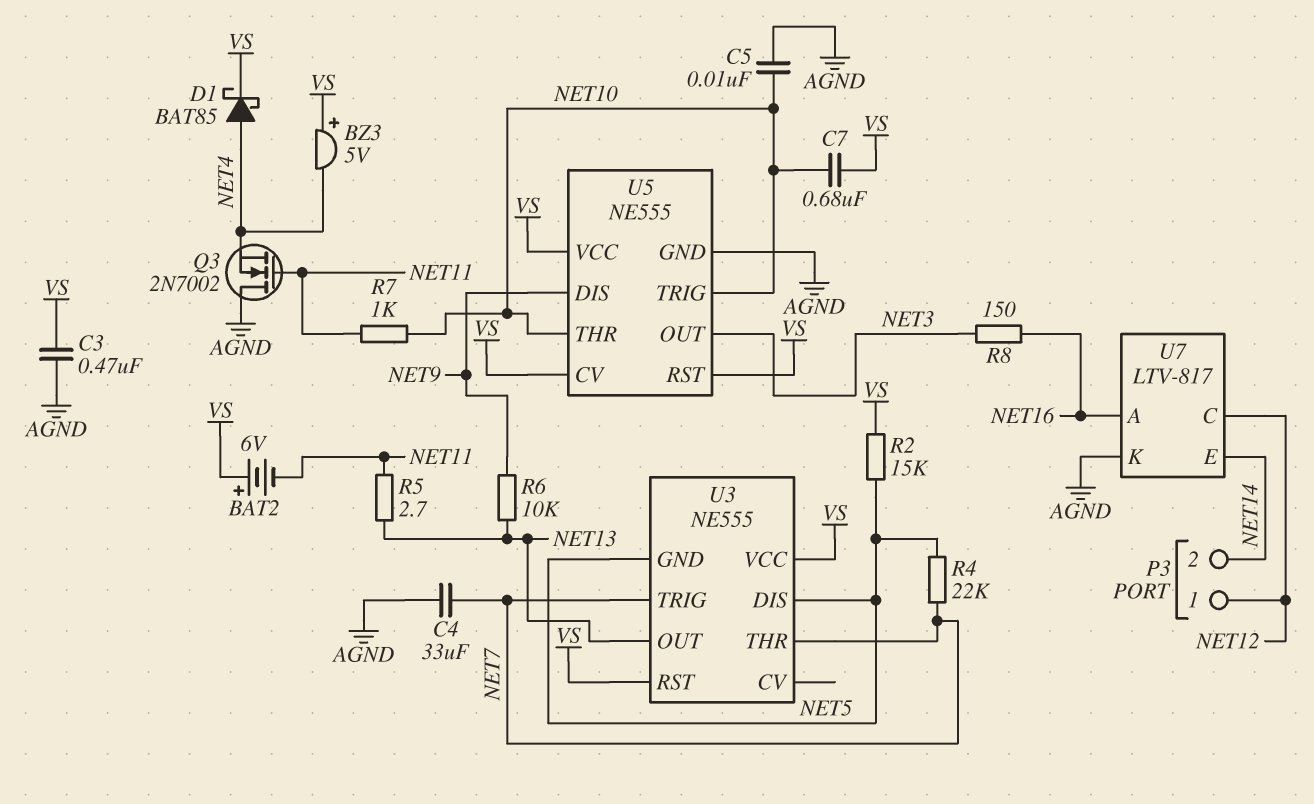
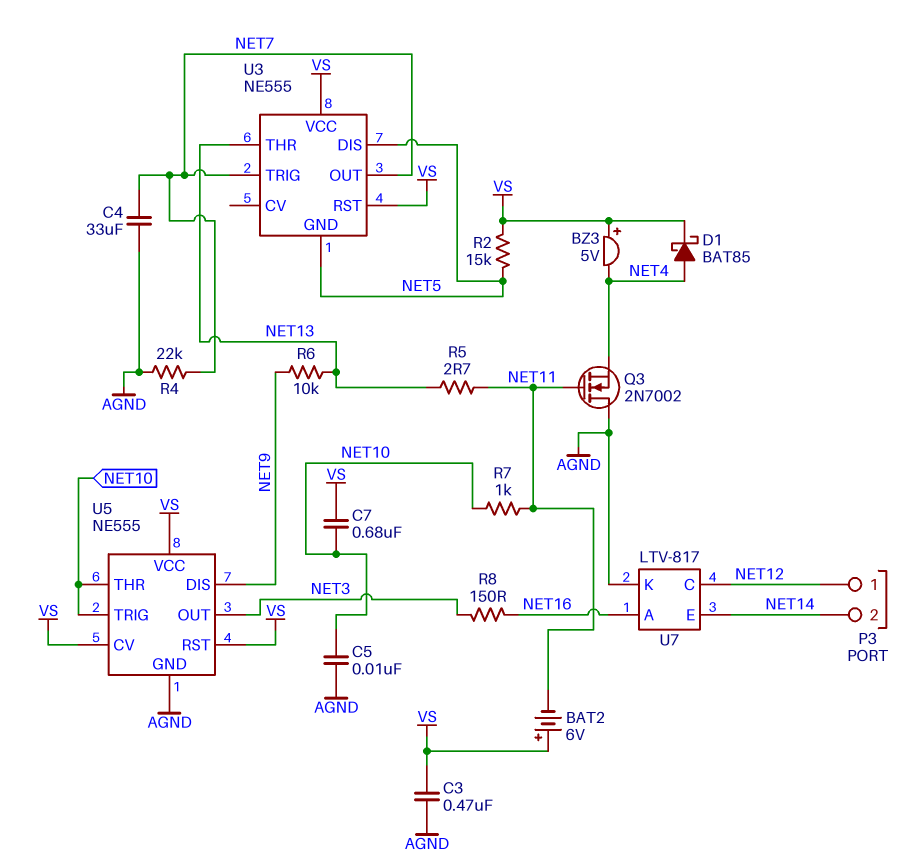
R4: 22k (NET5, NET7) -> 22k (AGND, NET7)
U3 pin OUT: NET13 -> NET7
U3 pin THR: NET7 -> NET13

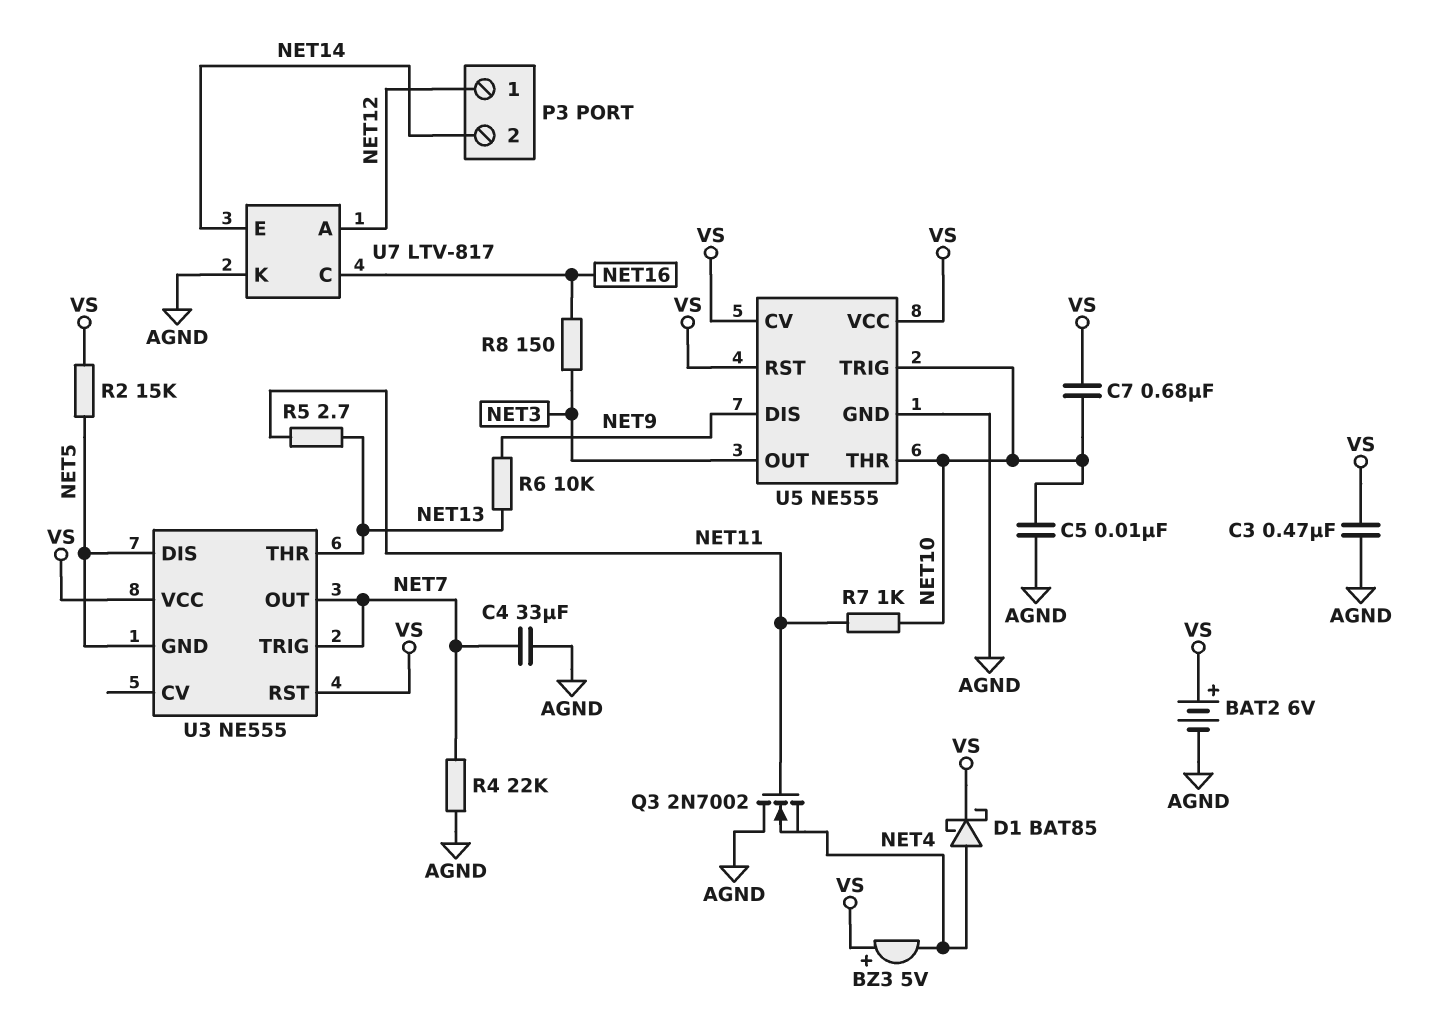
BAT2: 6V (plus VS, minus NET11) -> 6V (plus VS, minus AGND)
U7 pin A: NET16 -> NET12
U7 pin C: NET12 -> NET16

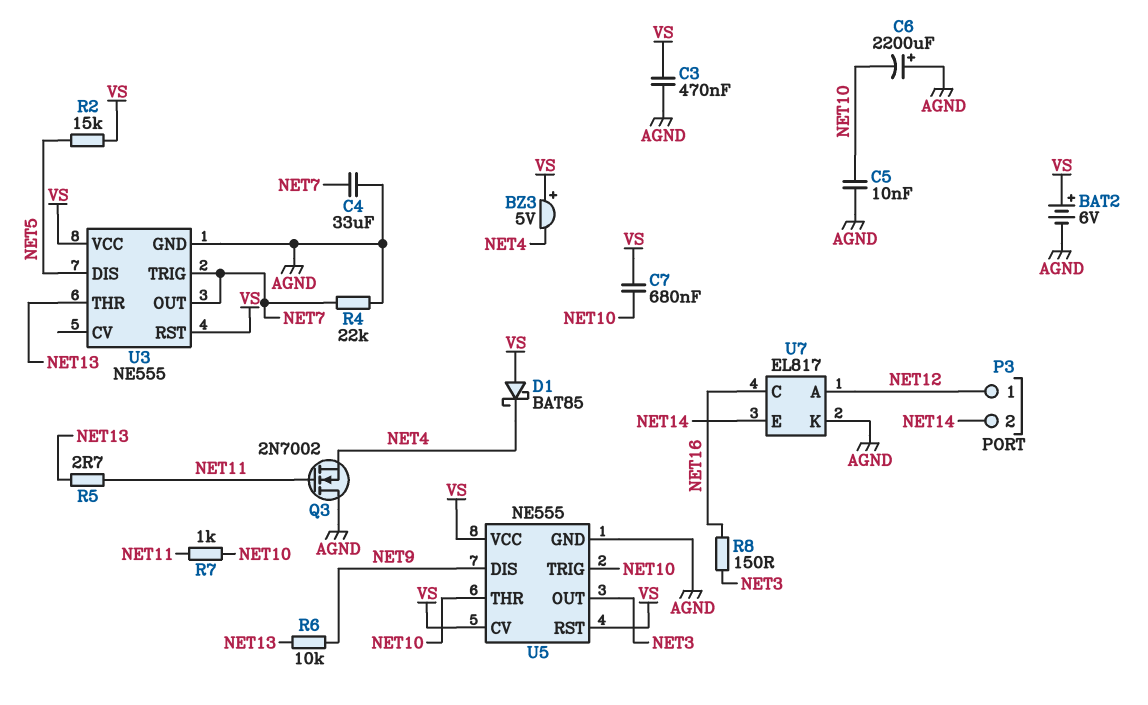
C6: none -> 2200uF (plus AGND, minus NET10)
D1: schottky BAT85 (A NET4, K VS) -> schottky BAT85 (A VS, K NET4)
U3 pin GND: NET5 -> AGND
U7: LTV-817 -> EL817

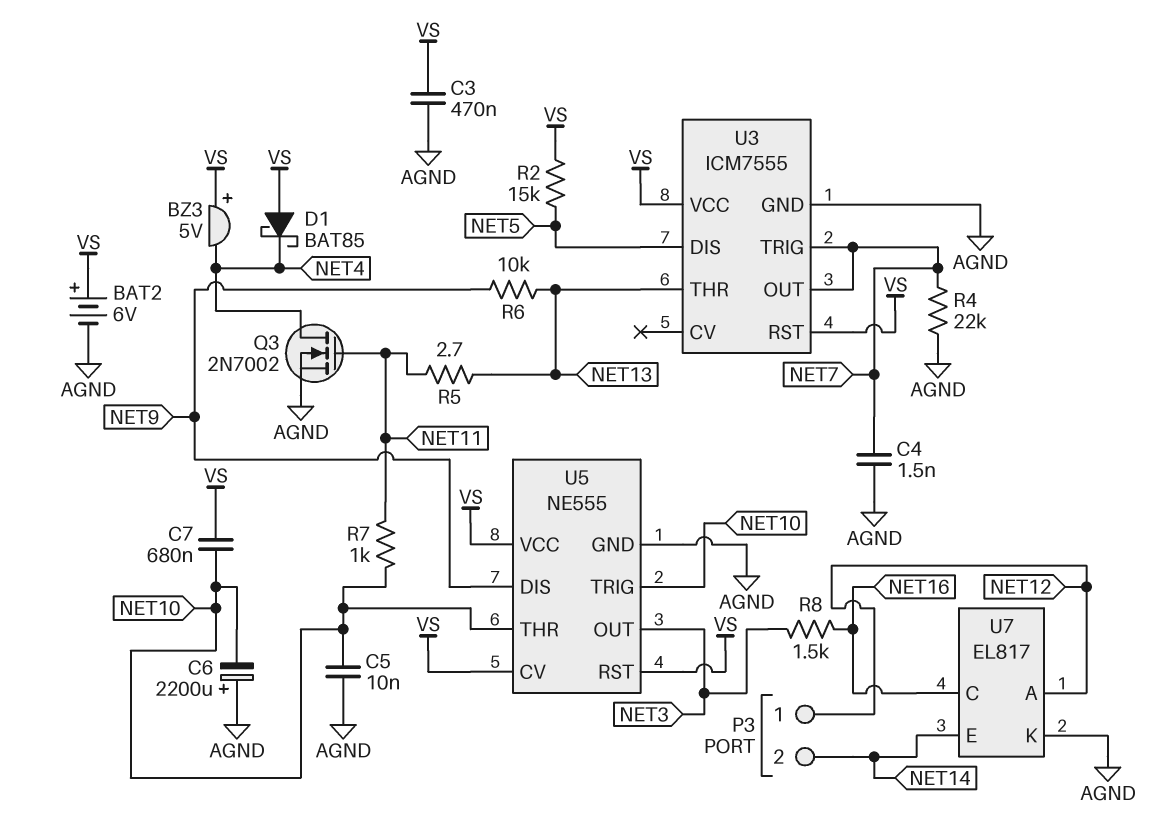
C4: 33uF (AGND, NET7) -> 1.5nF (AGND, NET7)
Q3: NMOS 2N7002 (G NET11, D AGND, S NET4) -> NMOS 2N7002 (G NET11, D NET4, S AGND)
R8: 150 (NET3, NET16) -> 1.5k (NET3, NET16)
U3: NE555 -> ICM7555

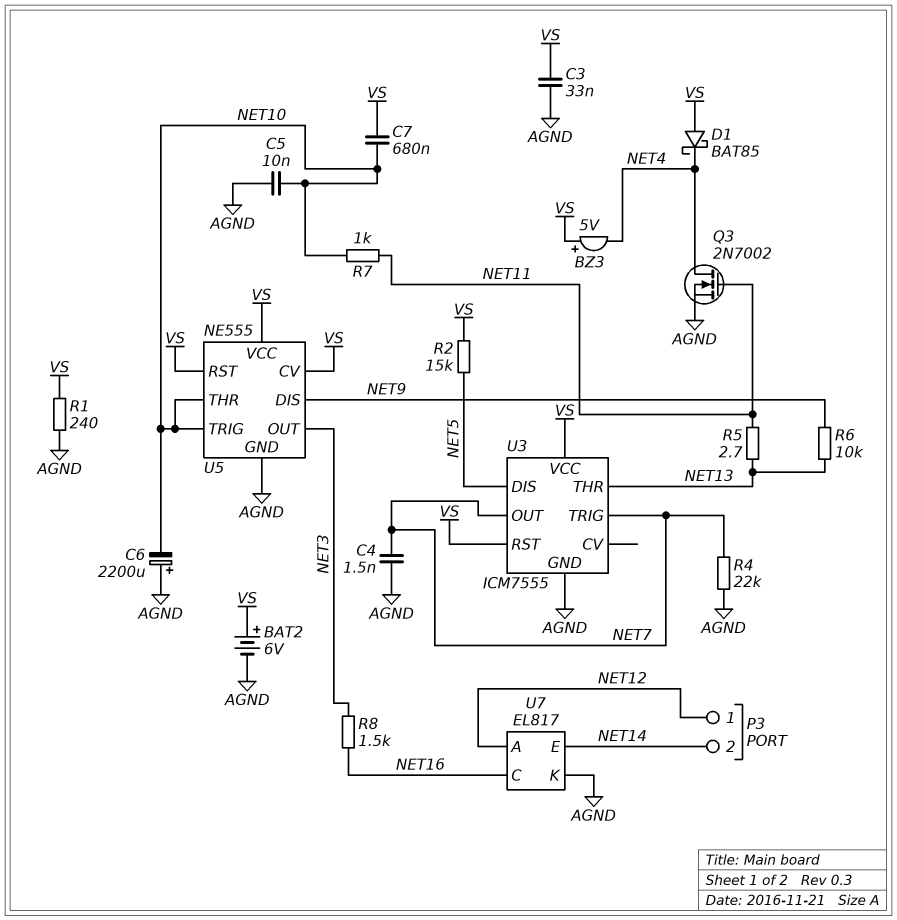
C3: 470nF (AGND, VS) -> 33nF (AGND, VS)
R1: none -> 240 (AGND, VS)

